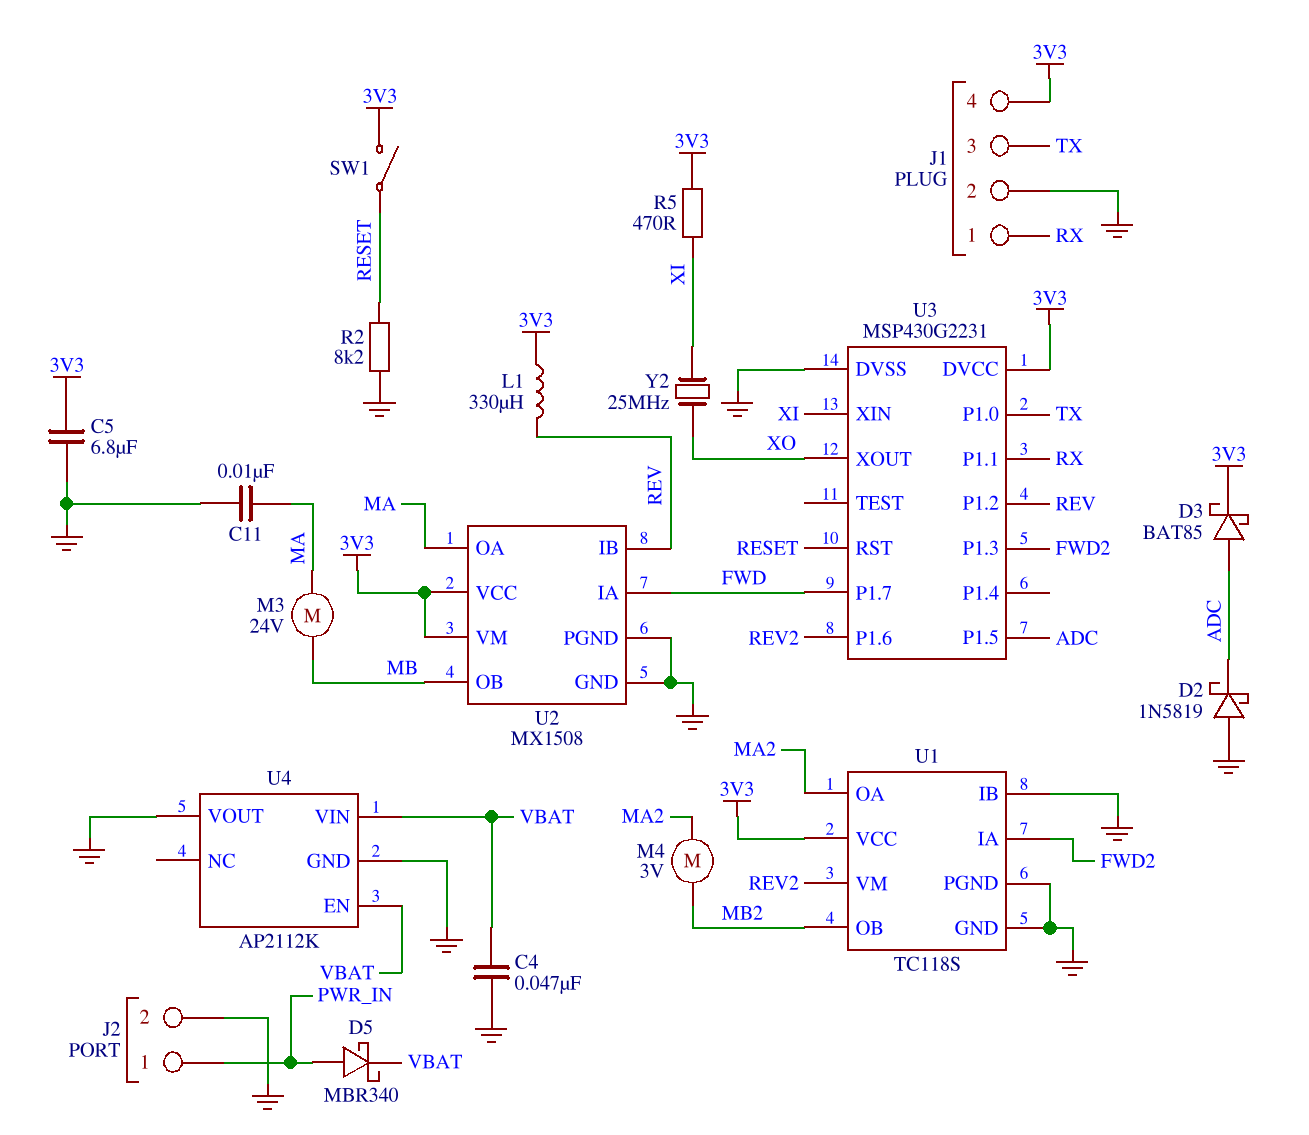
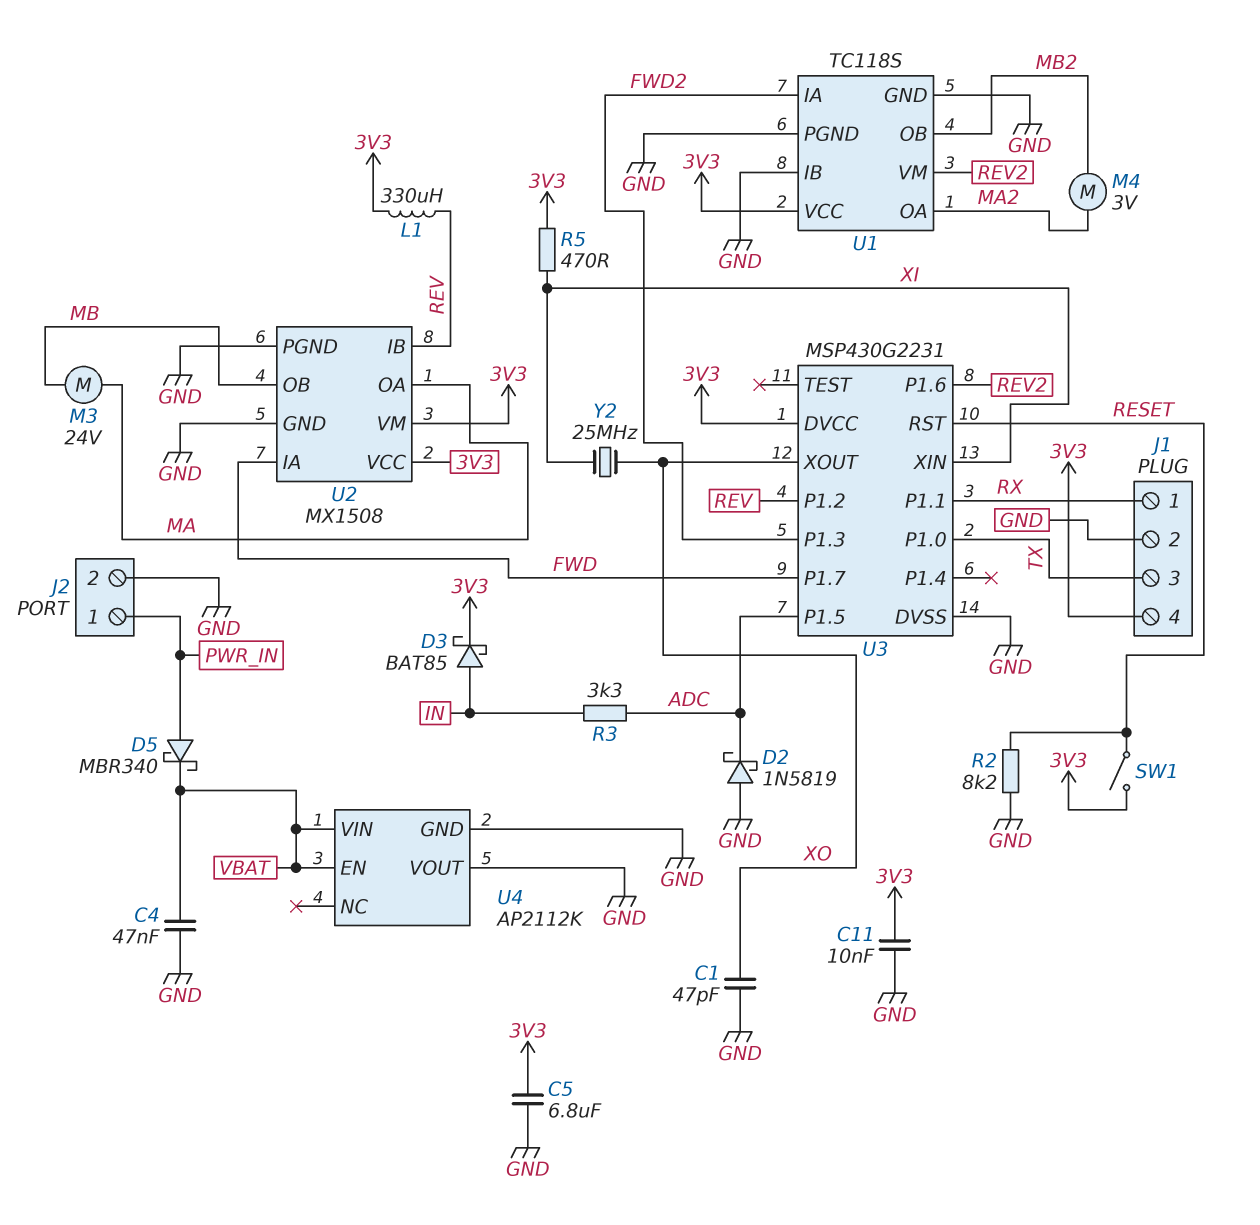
C1: none -> 47pF (GND, XO)
C11: 10nF (GND, MA) -> 10nF (3V3, GND)
D3: schottky BAT85 (A ADC, K 3V3) -> schottky BAT85 (A IN, K 3V3)
R3: none -> 3.3k (ADC, IN)

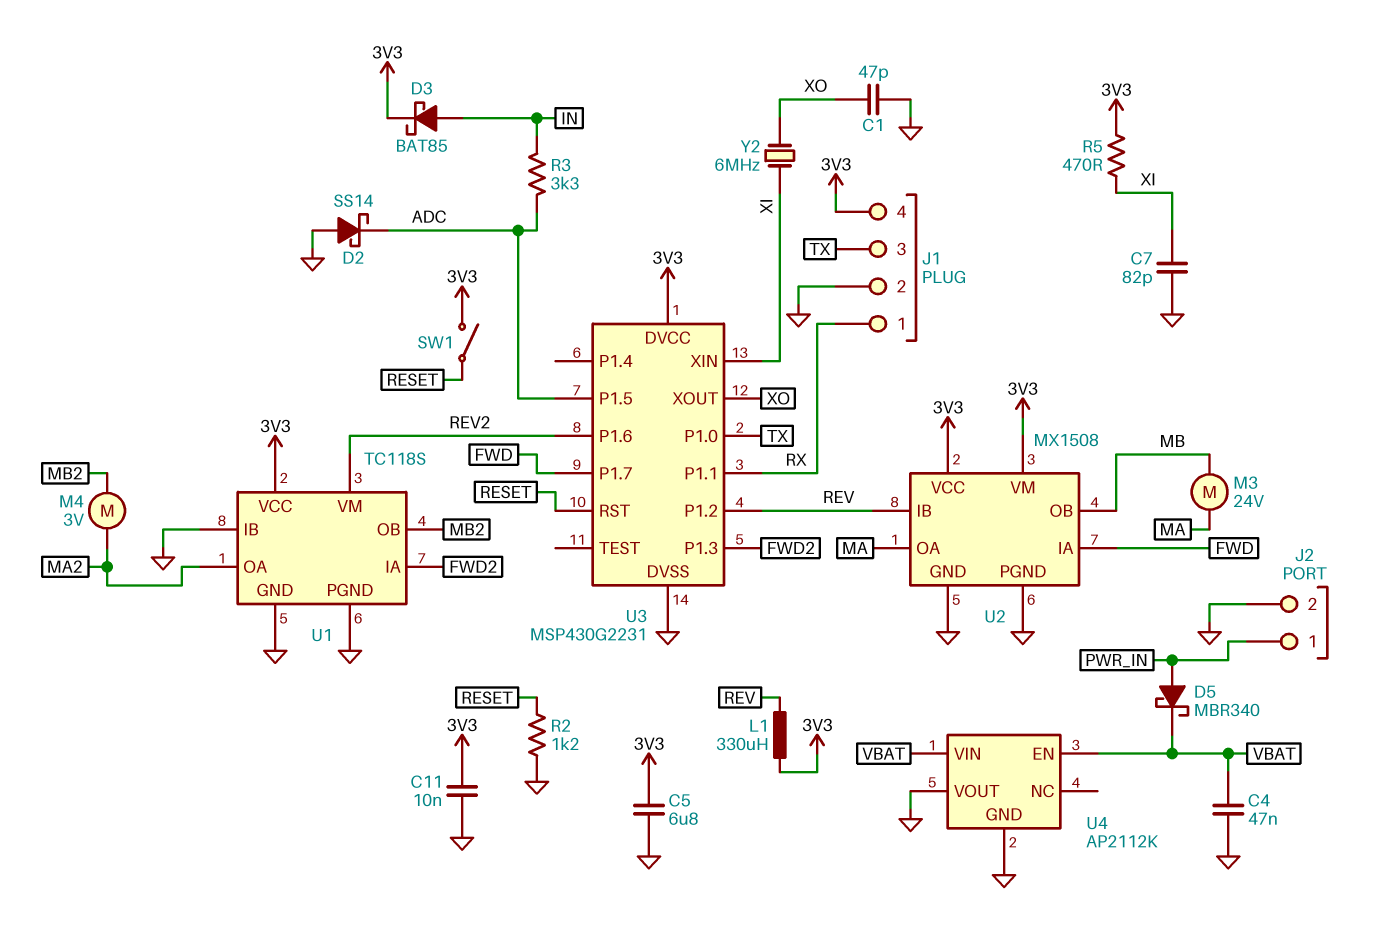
C7: none -> 82pF (GND, XI)
D2: schottky 1N5819 (A GND, K ADC) -> schottky SS14 (A GND, K ADC)
R2: 8.2k (GND, RESET) -> 1.2k (GND, RESET)
Y2: 25MHz (XI, XO) -> 6MHz (XI, XO)

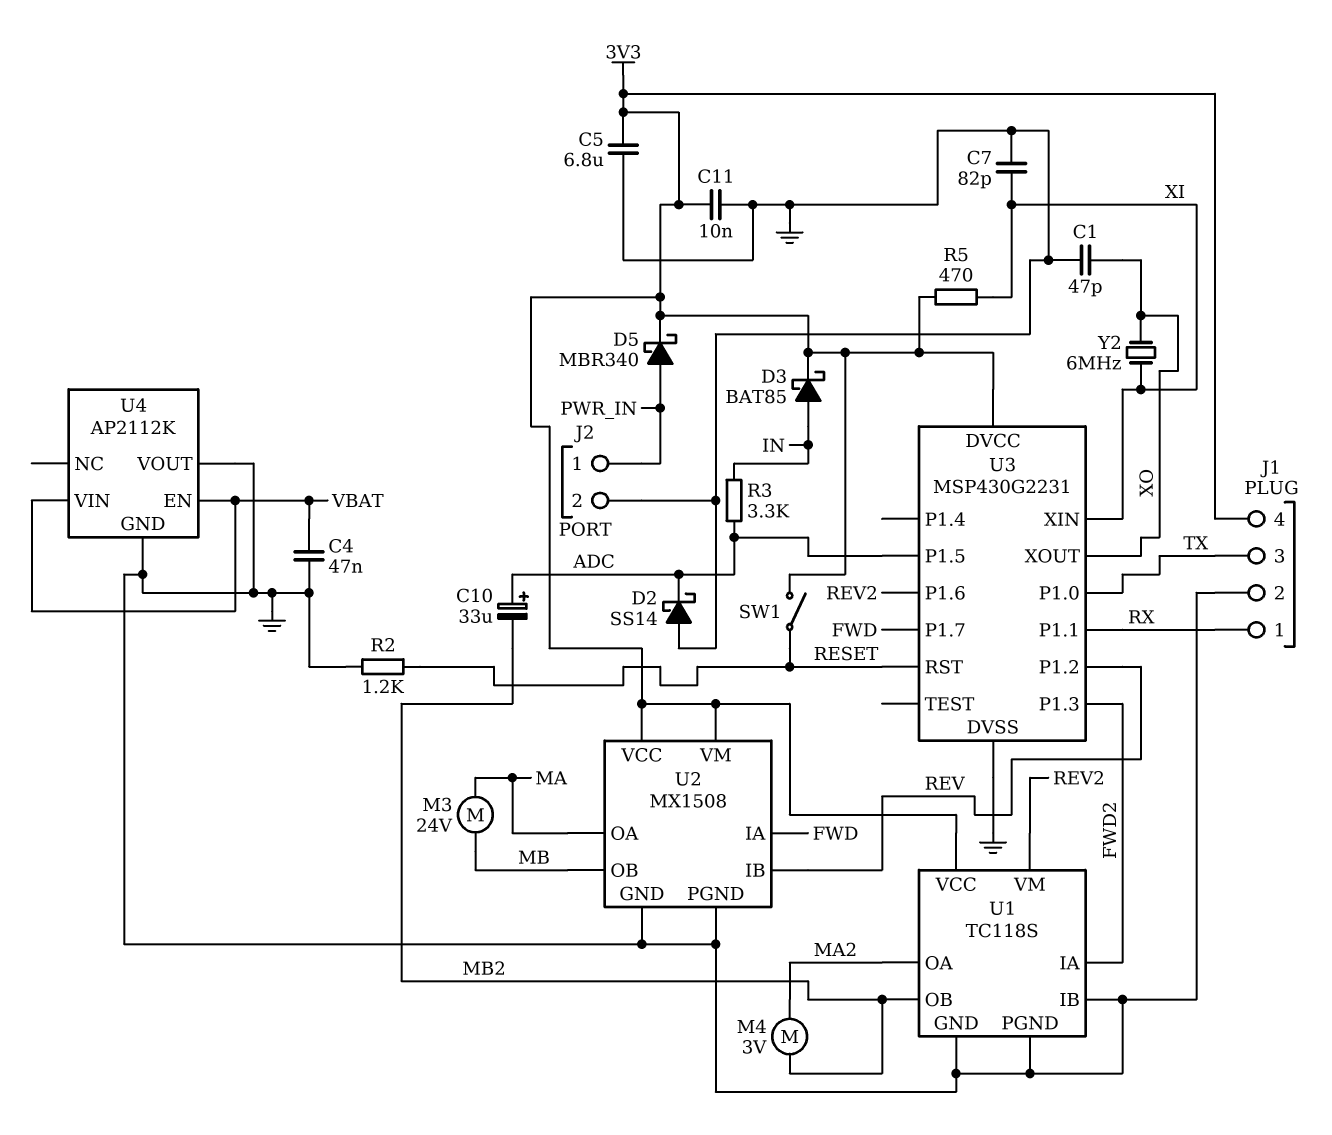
C10: none -> 33uF (plus ADC, minus MB2)
D5: schottky MBR340 (A PWR_IN, K VBAT) -> schottky MBR340 (A PWR_IN, K 3V3)
L1: 330uH (3V3, REV) -> none

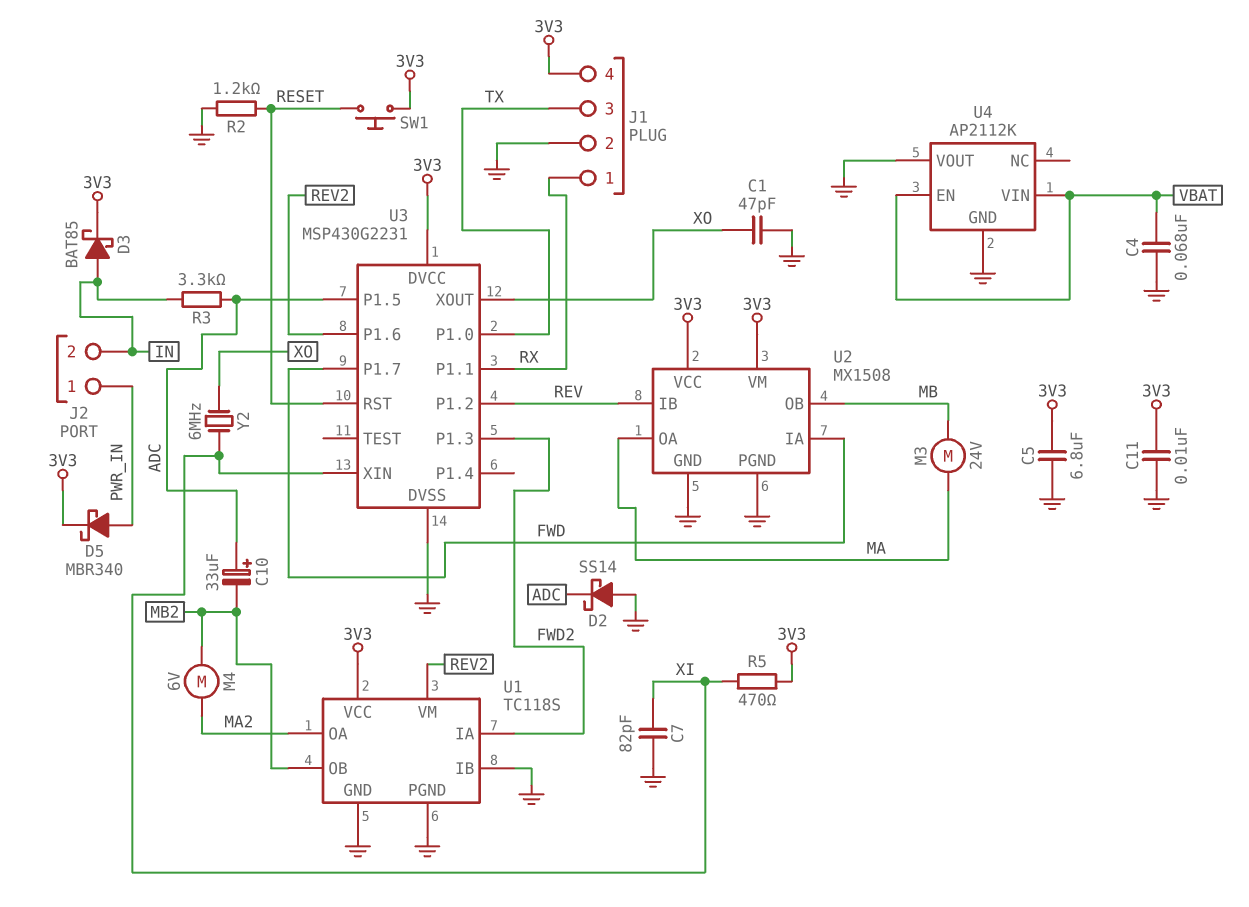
C4: 47nF (GND, VBAT) -> 68nF (GND, VBAT)
J2 pin 2: GND -> IN
M4: motor 3V (MA2, MB2) -> motor 6V (MA2, MB2)
SW1: switch (3V3, RESET) -> button (3V3, RESET)

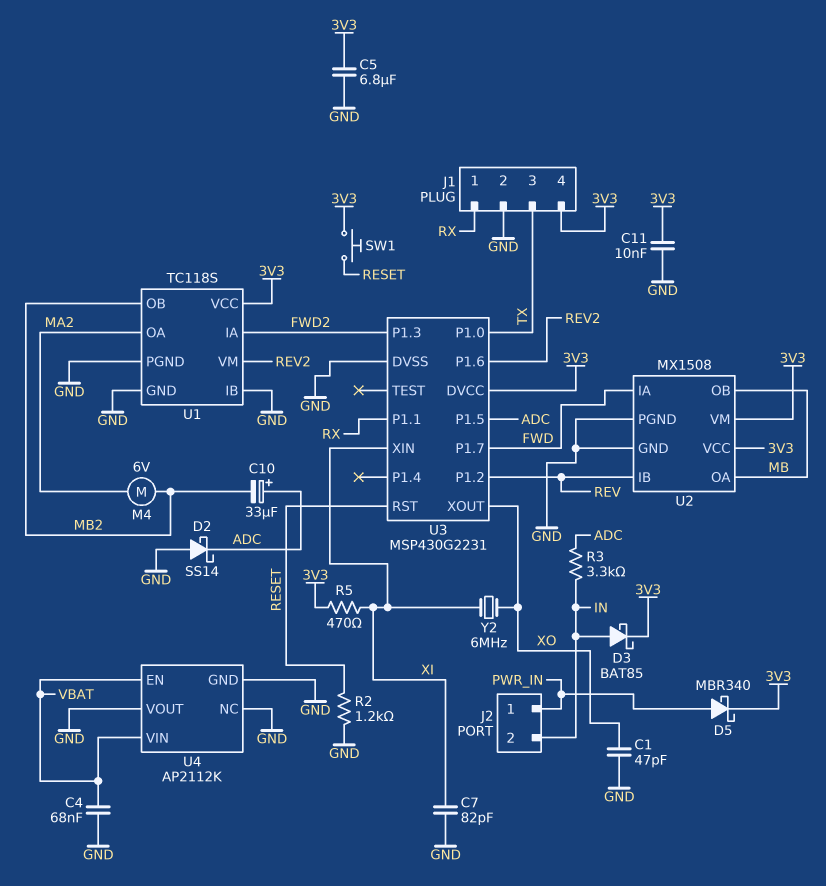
M3: motor 24V (MA, MB) -> none
U2 pin OA: MA -> MB
U4 pin NC: none -> GND

